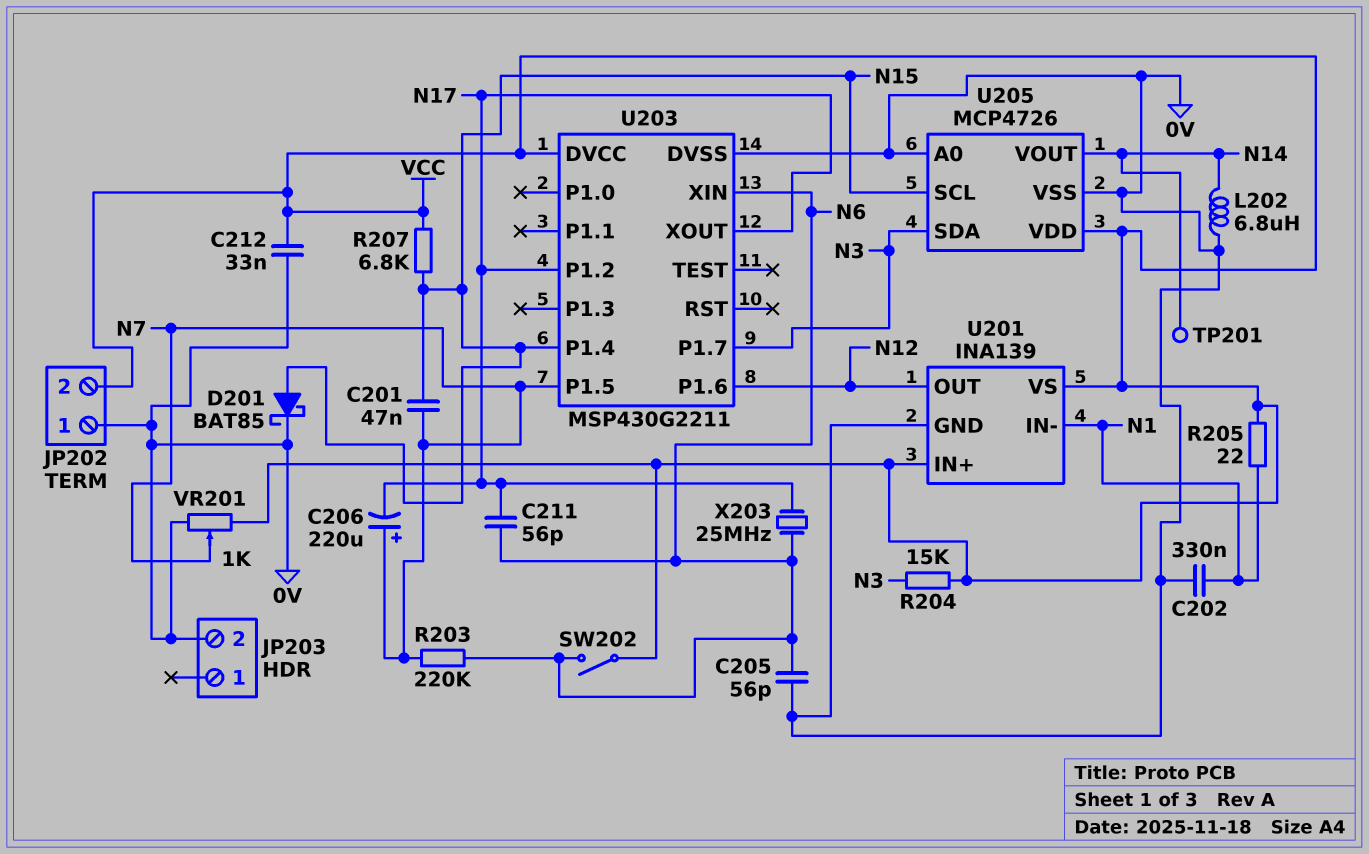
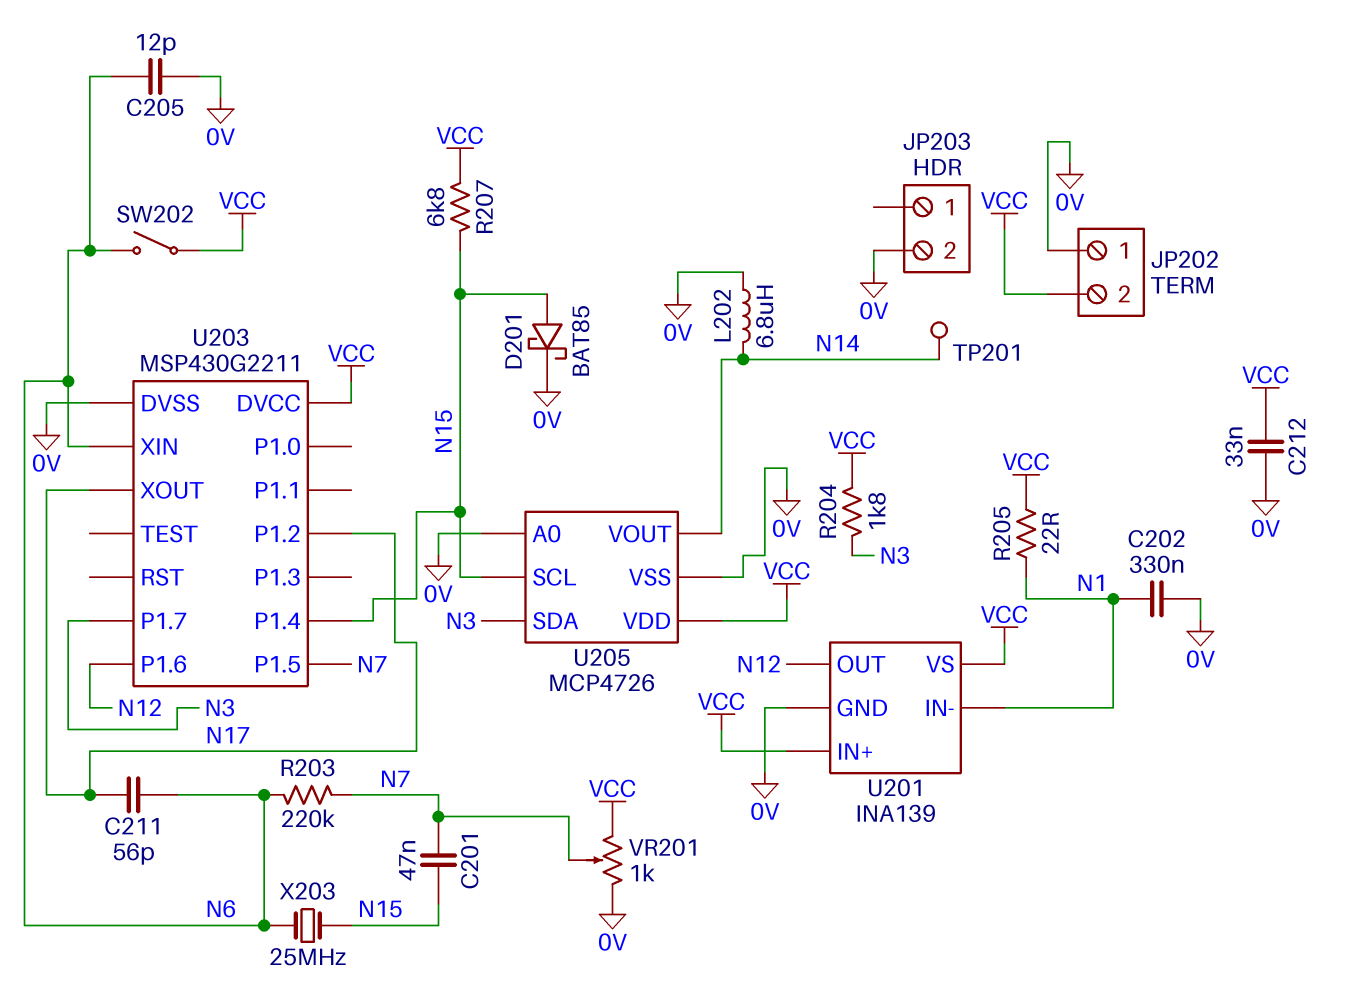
C205: 56pF (0V, N6) -> 12pF (0V, N6)
C206: 220uF (plus N7, minus N17) -> none
R204: 15k (N3, VCC) -> 1.8k (N3, VCC)
X203: 25MHz (N6, N17) -> 25MHz (N6, N15)

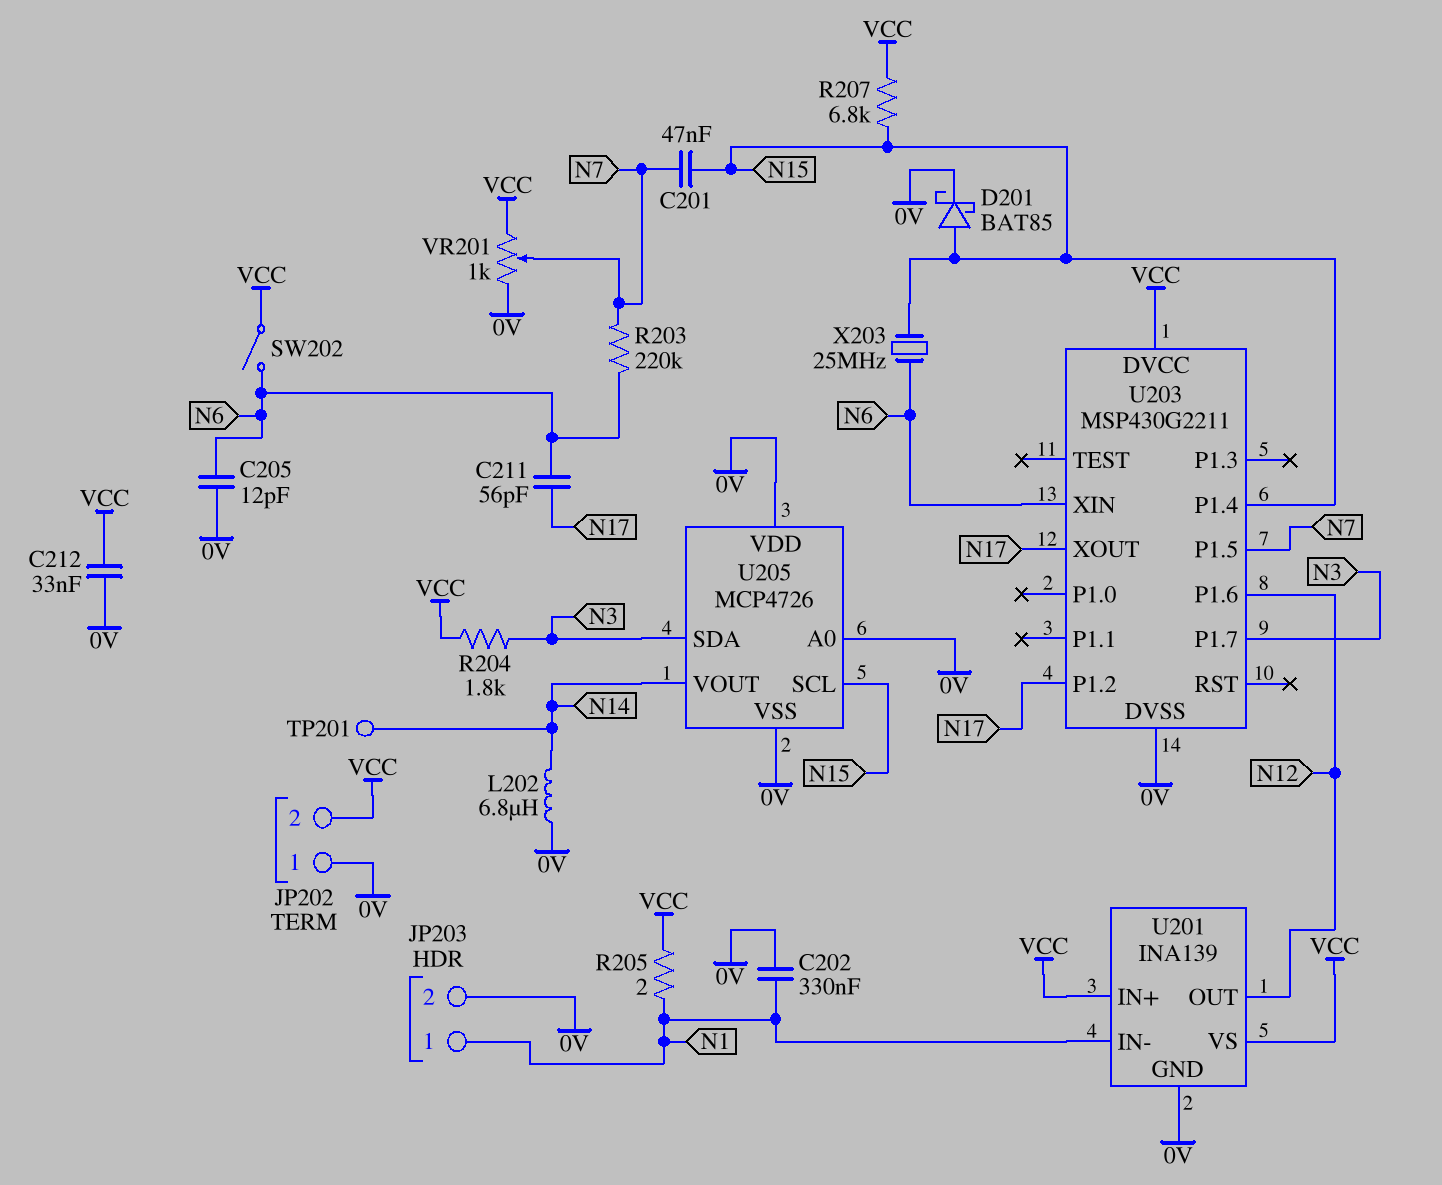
JP203 pin 1: none -> N1
R205: 22 (N1, VCC) -> 2 (N1, VCC)
U205 pin VDD: VCC -> 0V

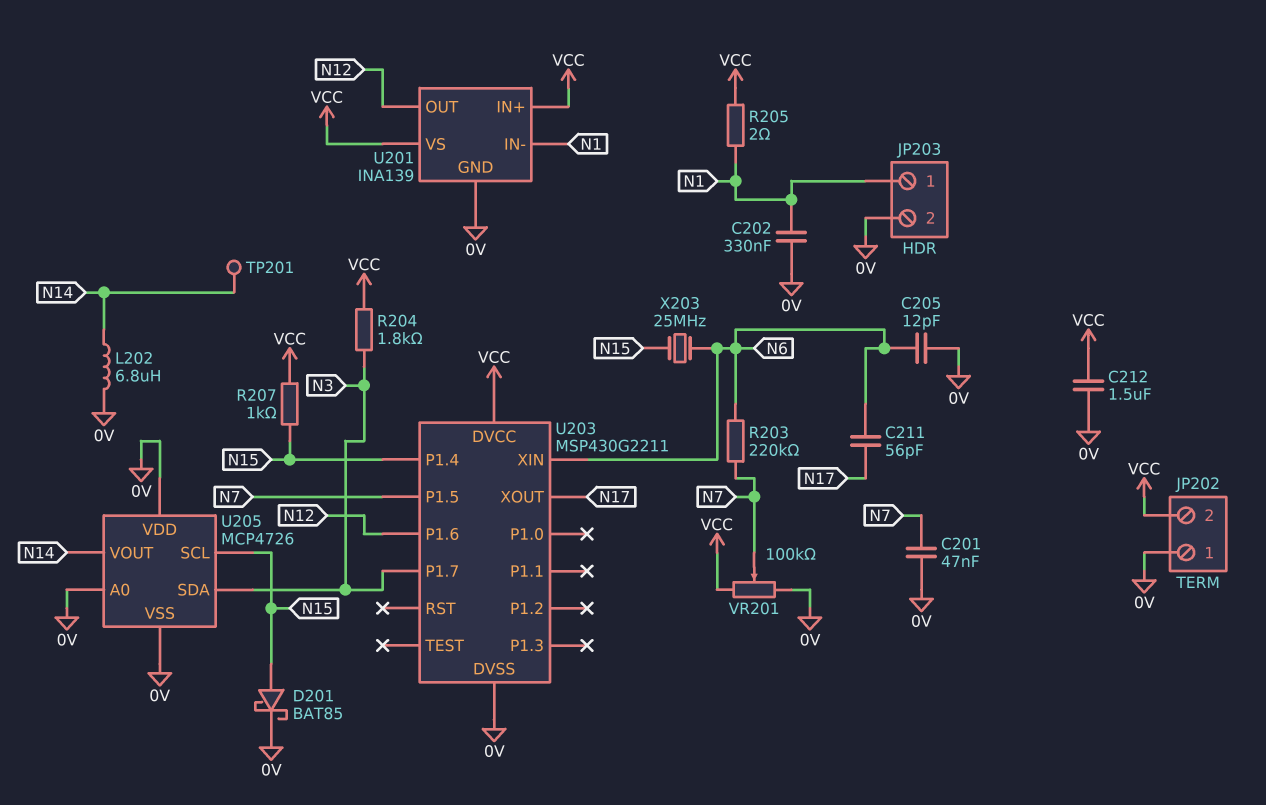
C201: 47nF (N7, N15) -> 47nF (0V, N7)
C212: 33nF (0V, VCC) -> 1.5uF (0V, VCC)
R207: 6.8k (N15, VCC) -> 1k (N15, VCC)
SW202: switch (N6, VCC) -> none
U203 pin P1.2: N17 -> none
VR201: 1k (0V, VCC, wiper N7) -> 100k (0V, VCC, wiper N7)

